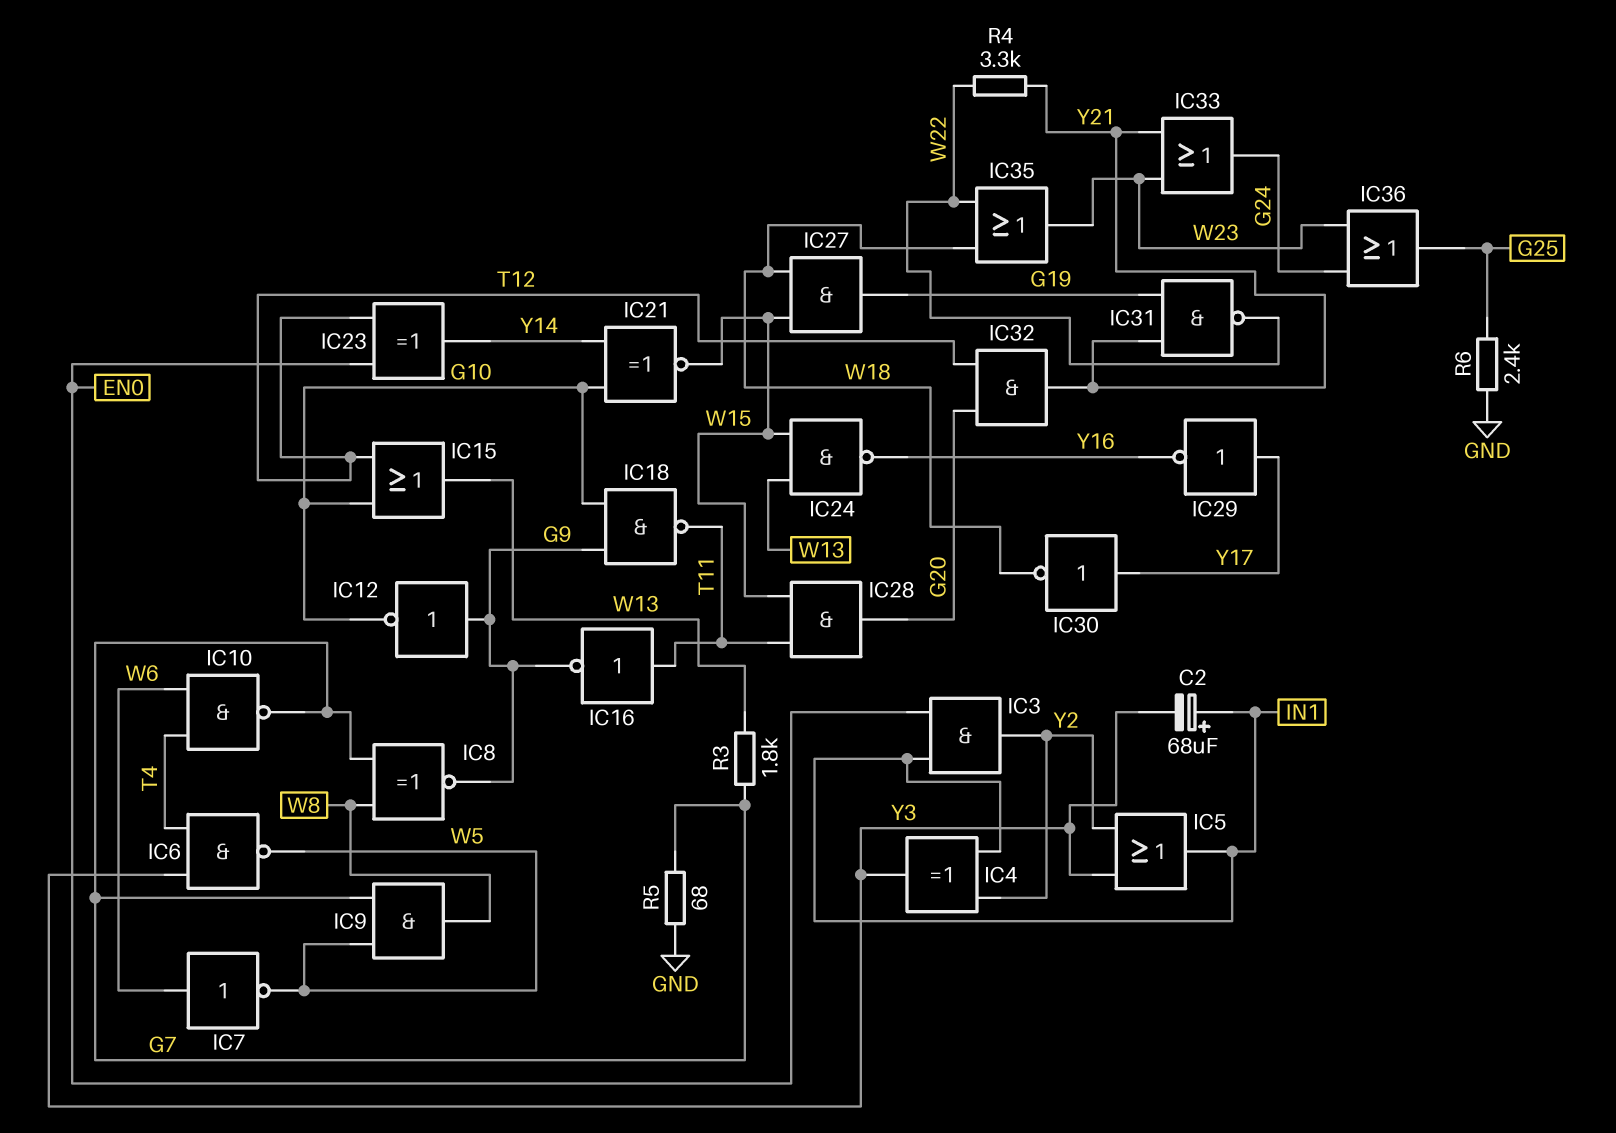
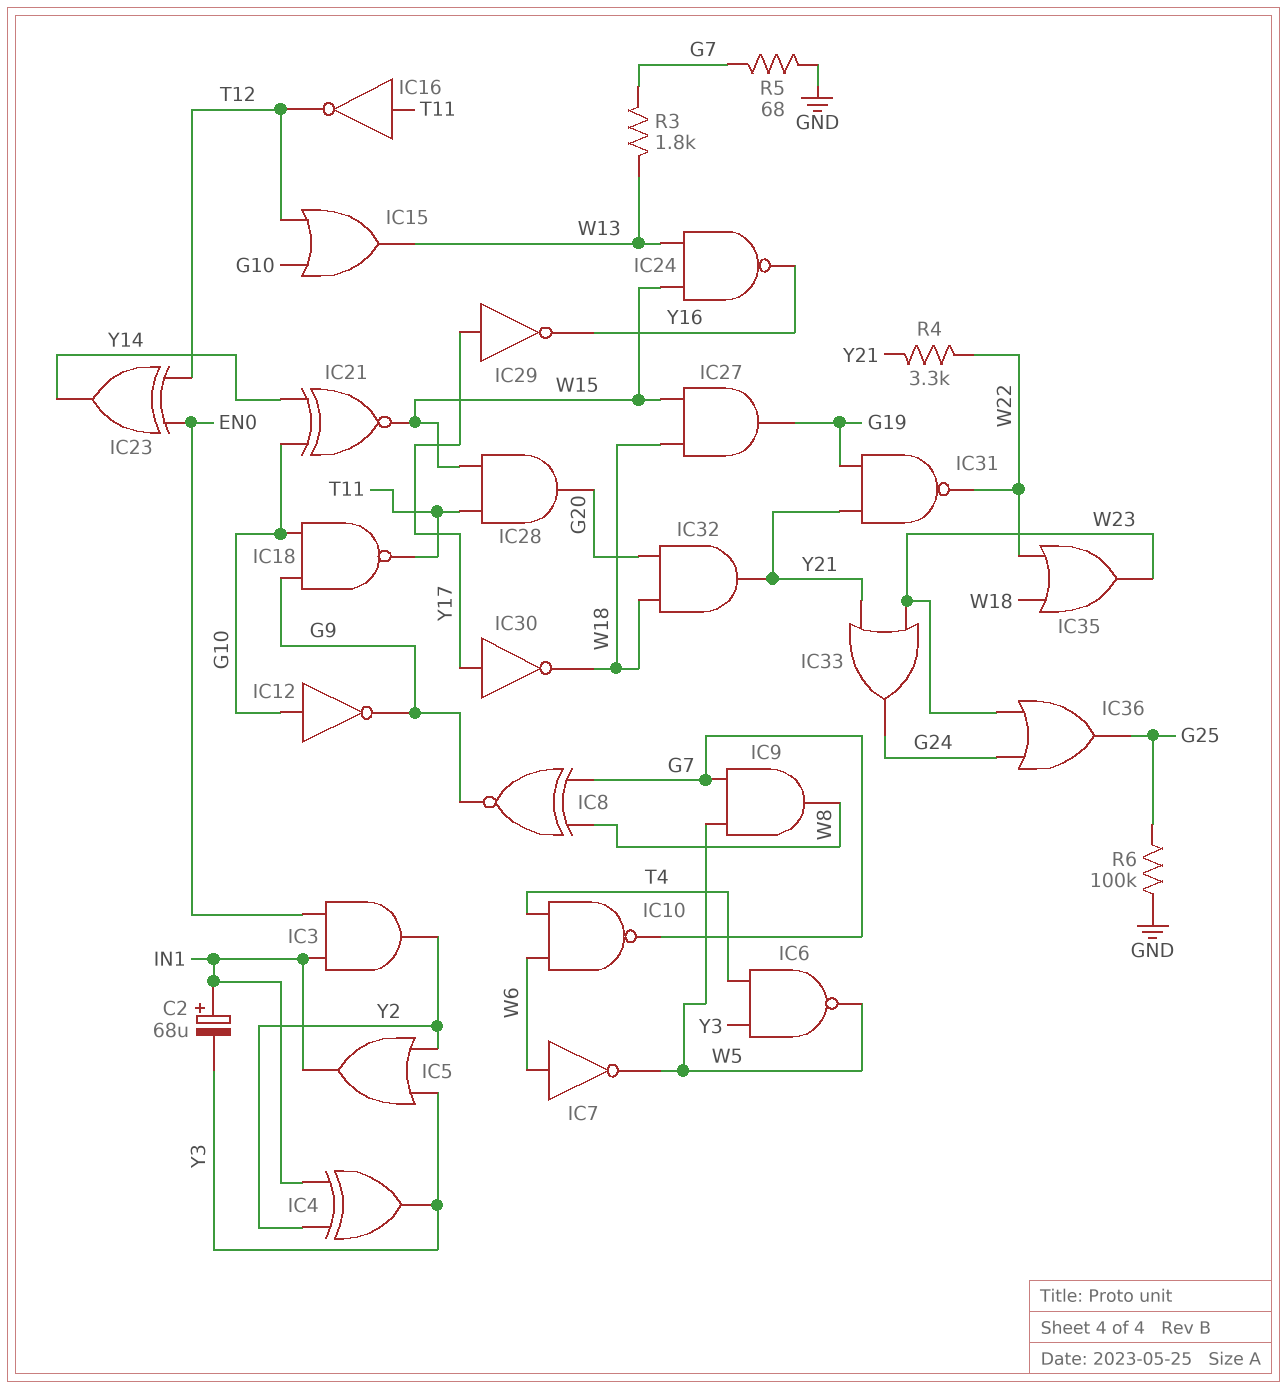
IC12: NOT (in G9, out G10) -> NOT (in G10, out G9)
IC16: NOT (in T11, out G9) -> NOT (in T11, out T12)
IC32: AND (in G20, in T12, out Y21) -> AND (in G20, in W18, out Y21)
R6: 2.4k (G25, GND) -> 100k (G25, GND)

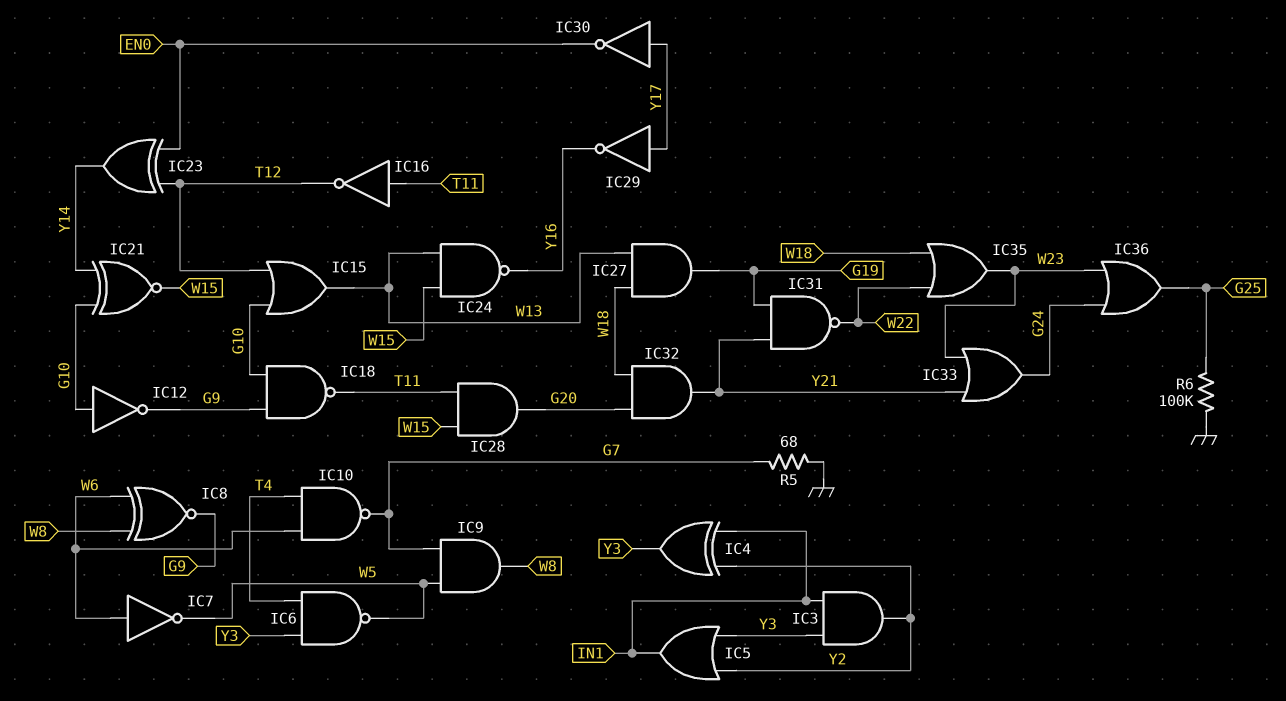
C2: 68uF (plus IN1, minus Y3) -> none
IC3: AND (in EN0, in IN1, out Y2) -> AND (in IN1, in Y3, out Y2)
IC8: XNOR (in G7, in W8, out G9) -> XNOR (in W6, in W8, out G9)
IC27: AND (in W15, in W18, out G19) -> AND (in W13, in W18, out G19)
IC30: NOT (in Y17, out W18) -> NOT (in Y17, out EN0)
R3: 1.8k (G7, W13) -> none
R4: 3.3k (W22, Y21) -> none

